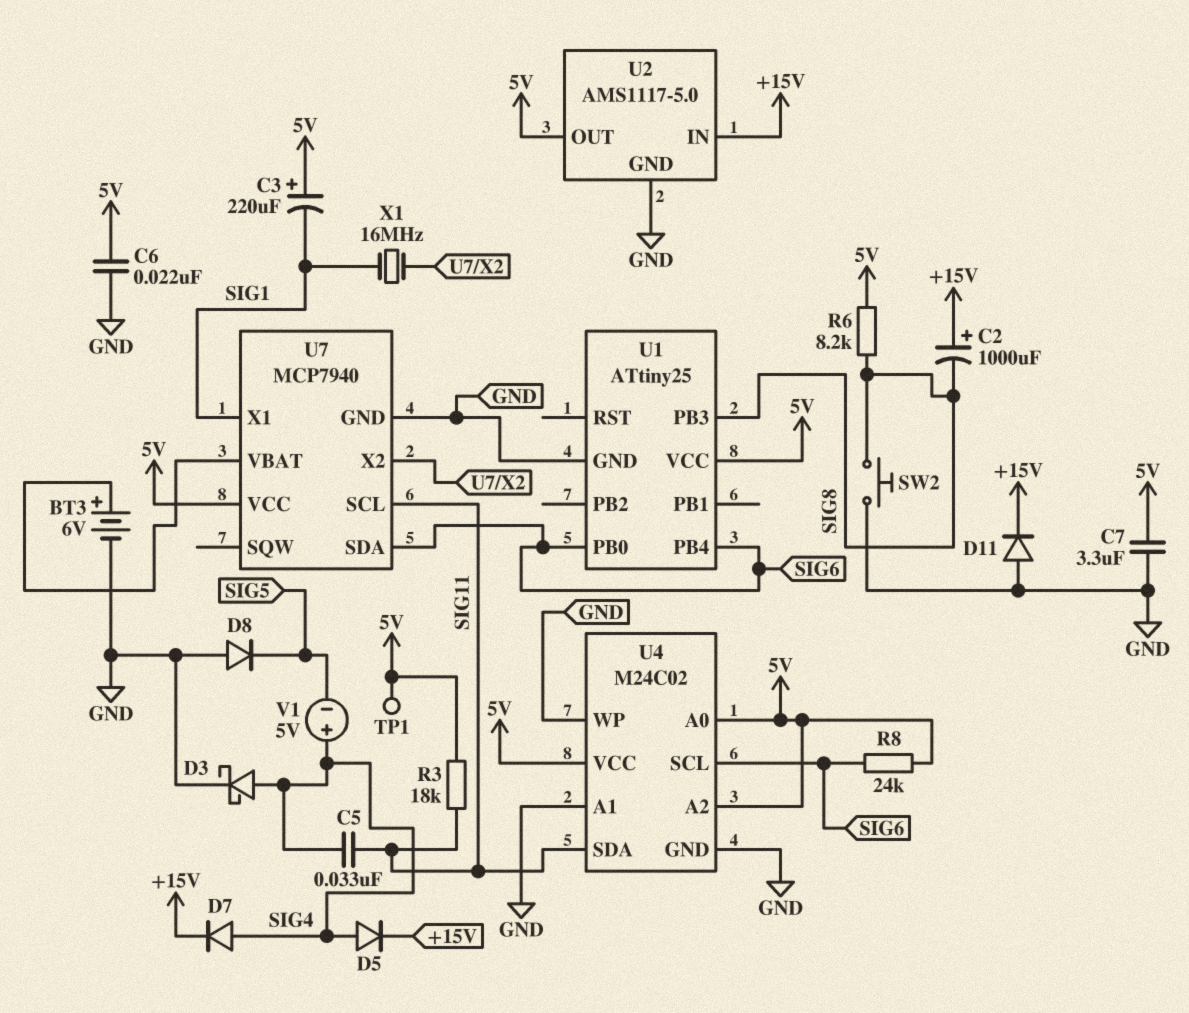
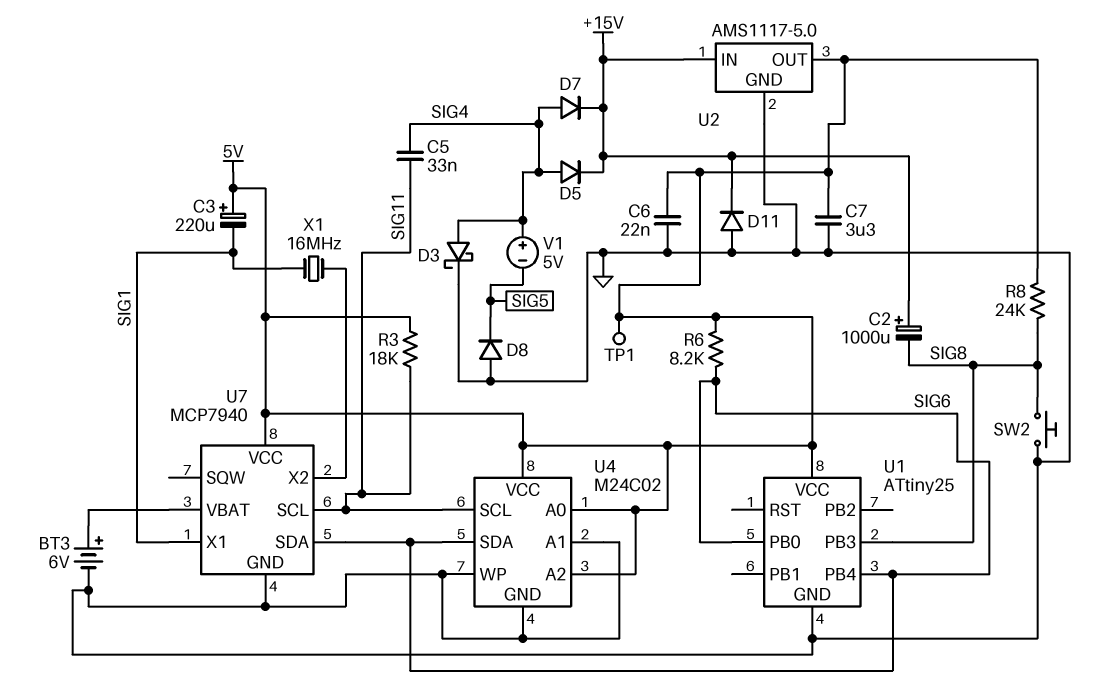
R6: 8.2k (5V, SIG8) -> 8.2k (5V, SIG6)
R8: 24k (5V, SIG6) -> 24k (5V, SIG8)
U4 pin SCL: SIG6 -> SIG11
U4 pin SDA: SIG11 -> SIG6

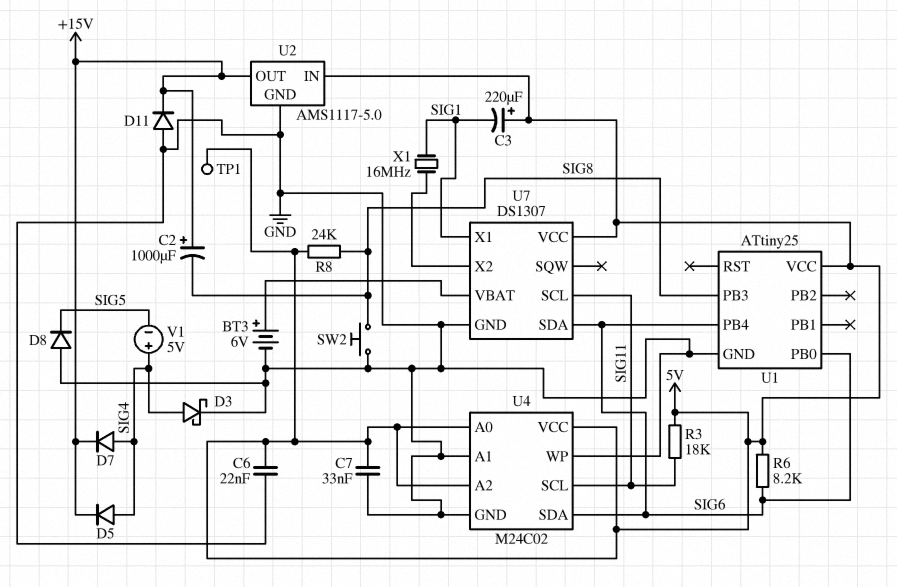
C5: 33nF (SIG4, SIG11) -> none
C7: 3.3uF (5V, GND) -> 33nF (5V, GND)
U2 pin IN: +15V -> 5V
U2 pin OUT: 5V -> +15V
U7: MCP7940 -> DS1307

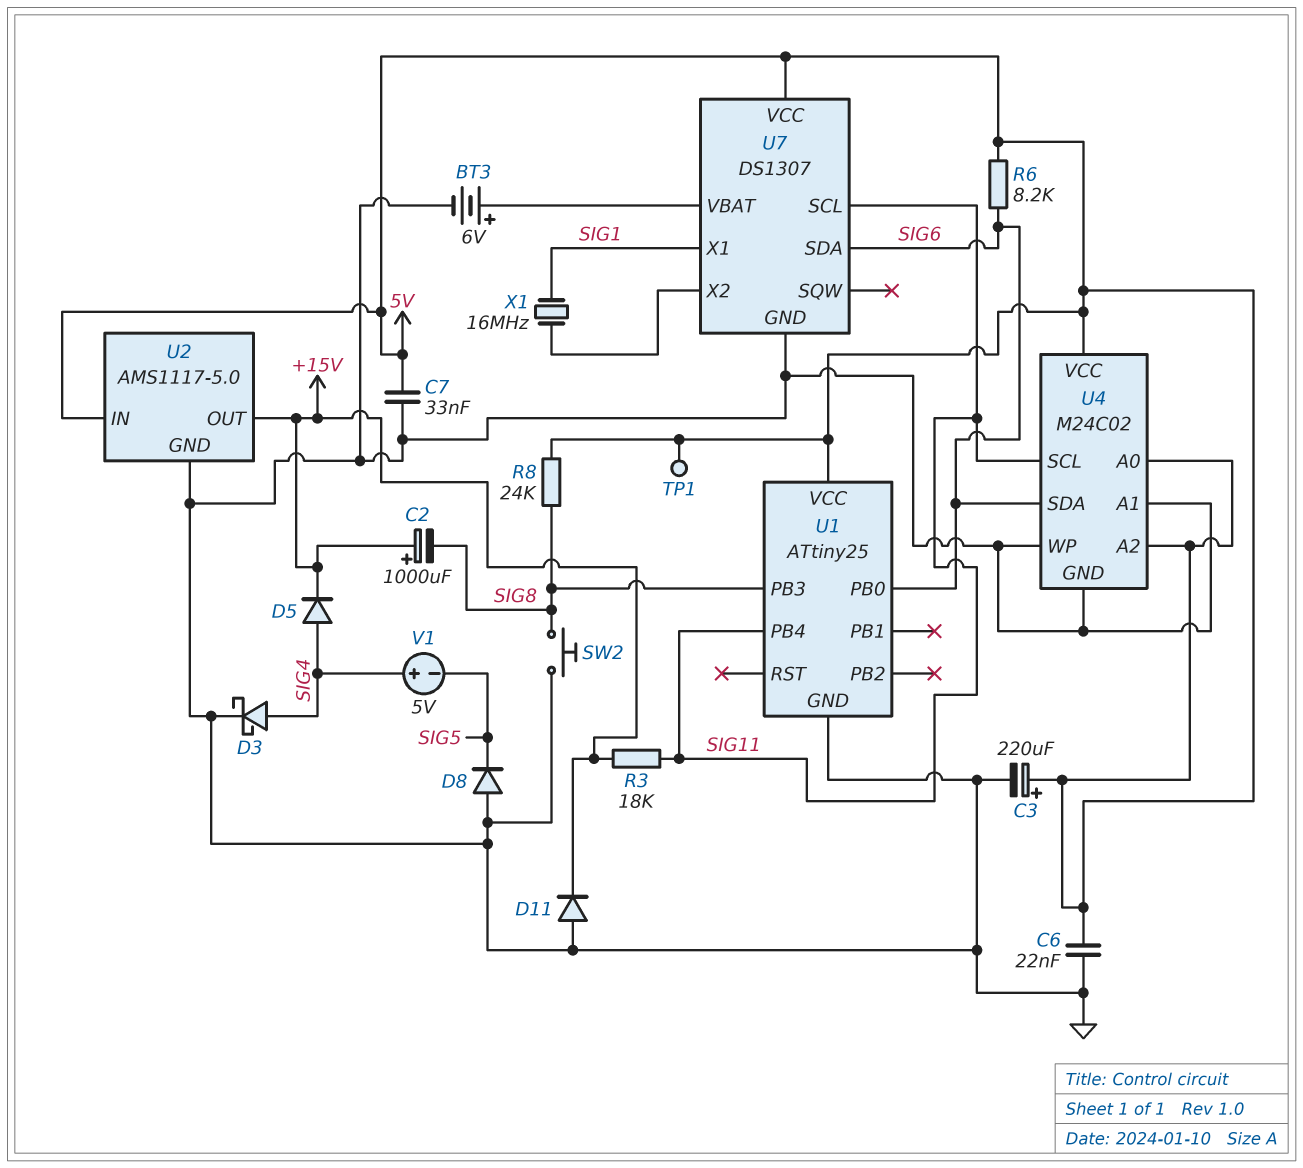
C3: 220uF (plus 5V, minus SIG1) -> 220uF (plus 5V, minus GND)
D7: diode (A SIG4, K +15V) -> none
R3: 18k (5V, SIG11) -> 18k (+15V, SIG11)
U1 pin PB4: SIG6 -> SIG11

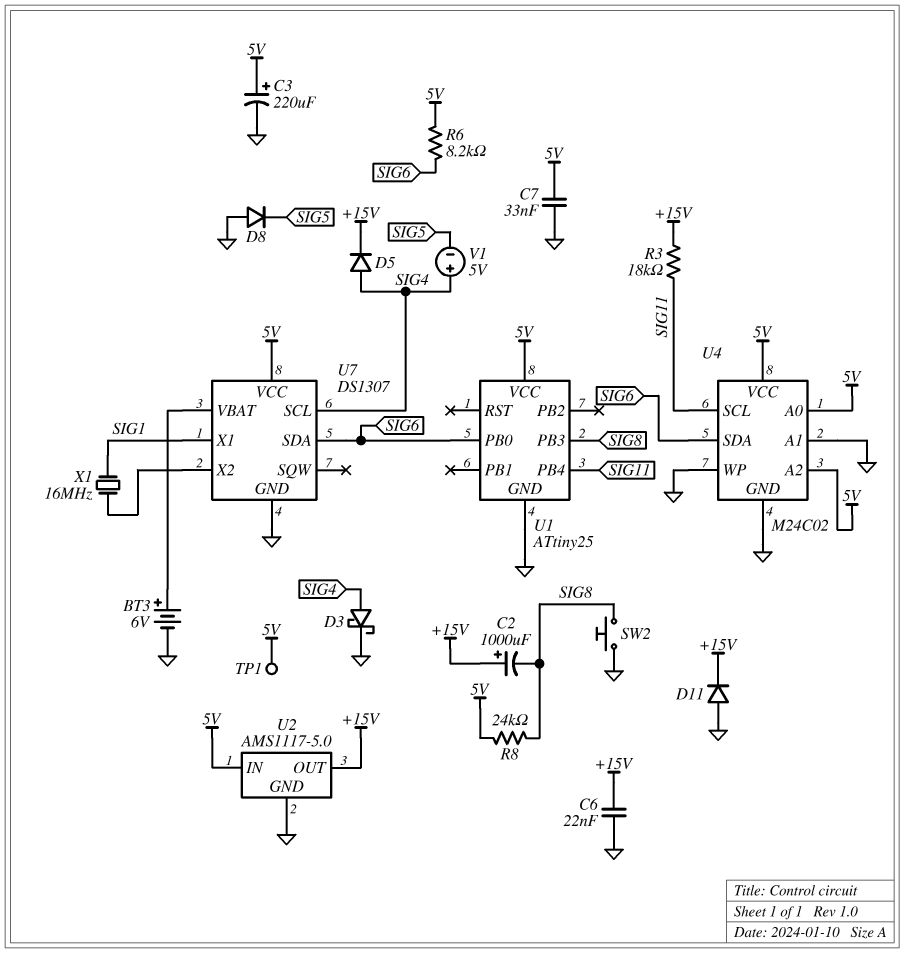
C6: 22nF (5V, GND) -> 22nF (+15V, GND)
U7 pin SCL: SIG11 -> SIG4

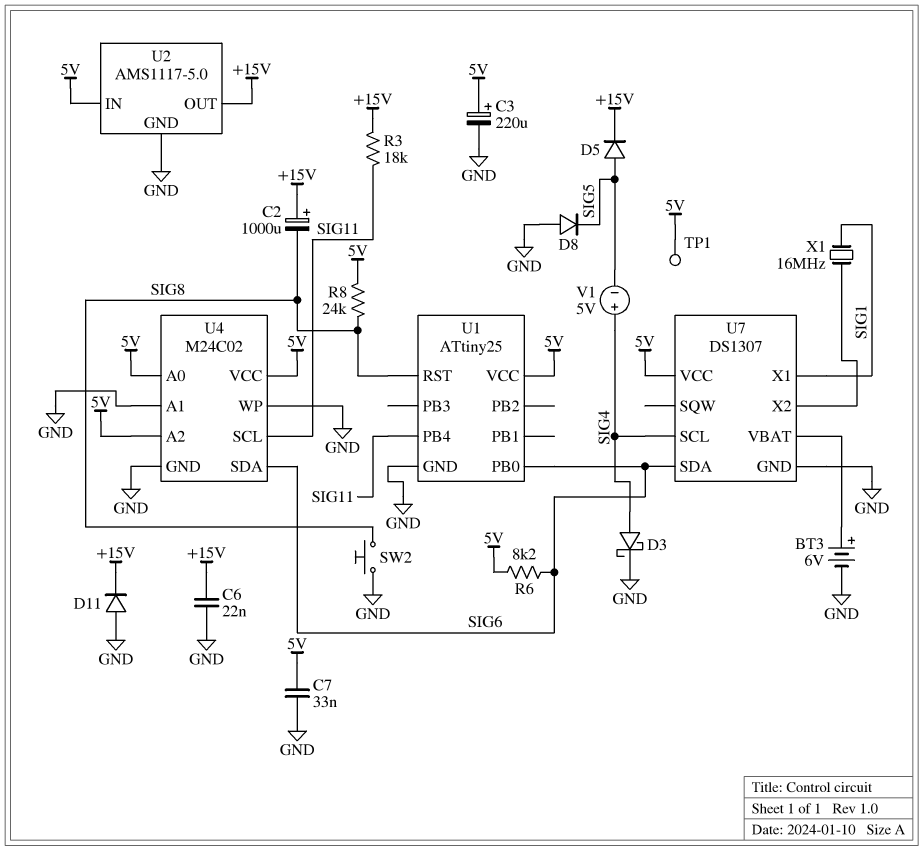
D5: diode (A SIG4, K +15V) -> diode (A SIG5, K +15V)
U1 pin PB3: SIG8 -> none
U1 pin RST: none -> SIG8

